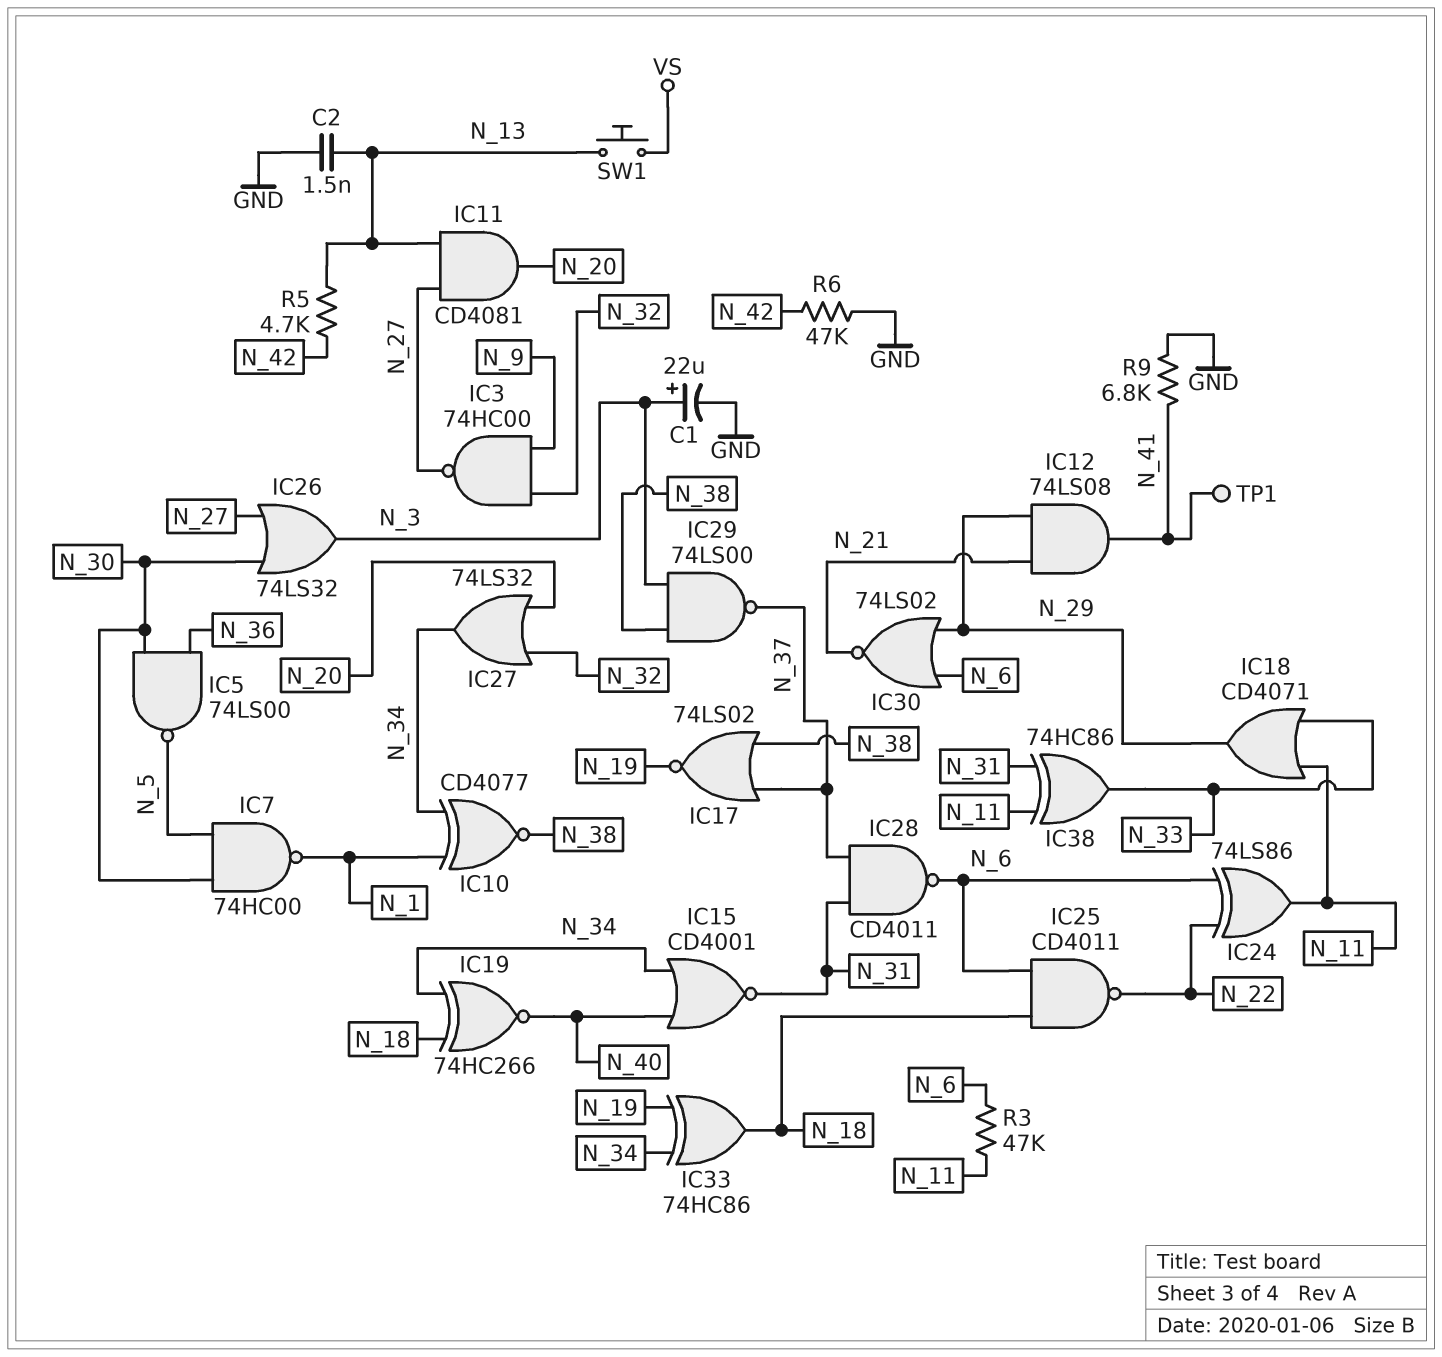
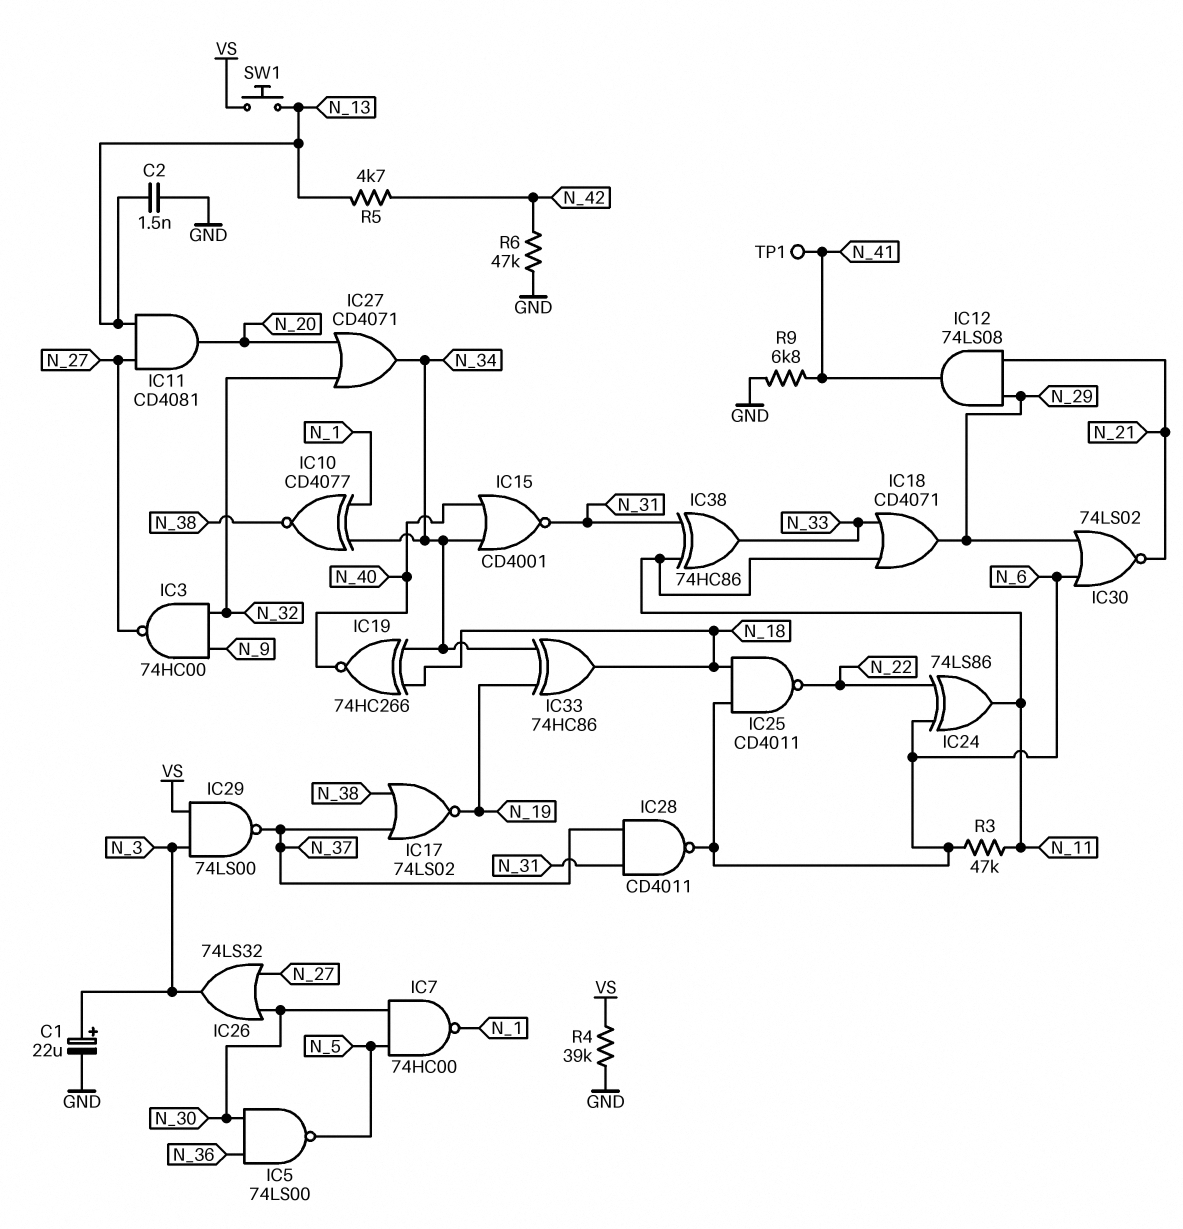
IC27: OR 74LS32 (in N_20, in N_32, out N_34) -> OR CD4071 (in N_20, in N_32, out N_34)
IC29: NAND 74LS00 (in N_3, in N_38, out N_37) -> NAND 74LS00 (in N_3, in VS, out N_37)
R4: none -> 39k (GND, VS)

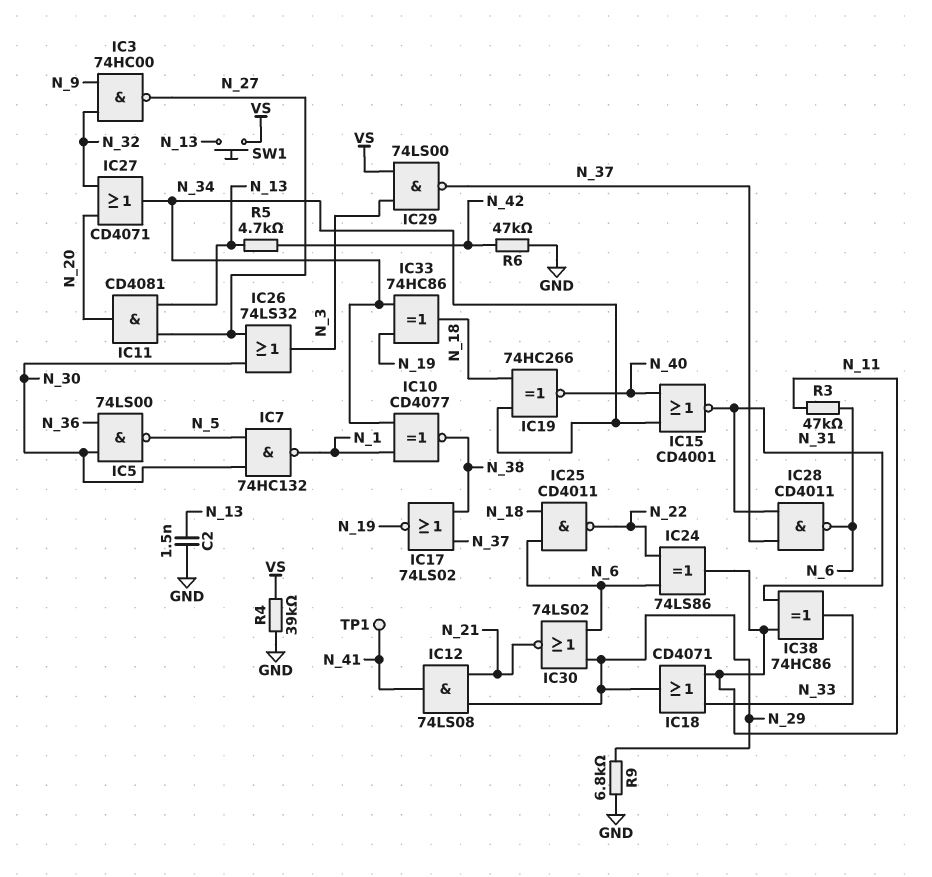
C1: 22uF (plus N_3, minus GND) -> none
IC7: NAND 74HC00 (in N_5, in N_30, out N_1) -> NAND 74HC132 (in N_5, in N_30, out N_1)
R9: 6.8k (GND, N_41) -> 6.8k (GND, N_29)

